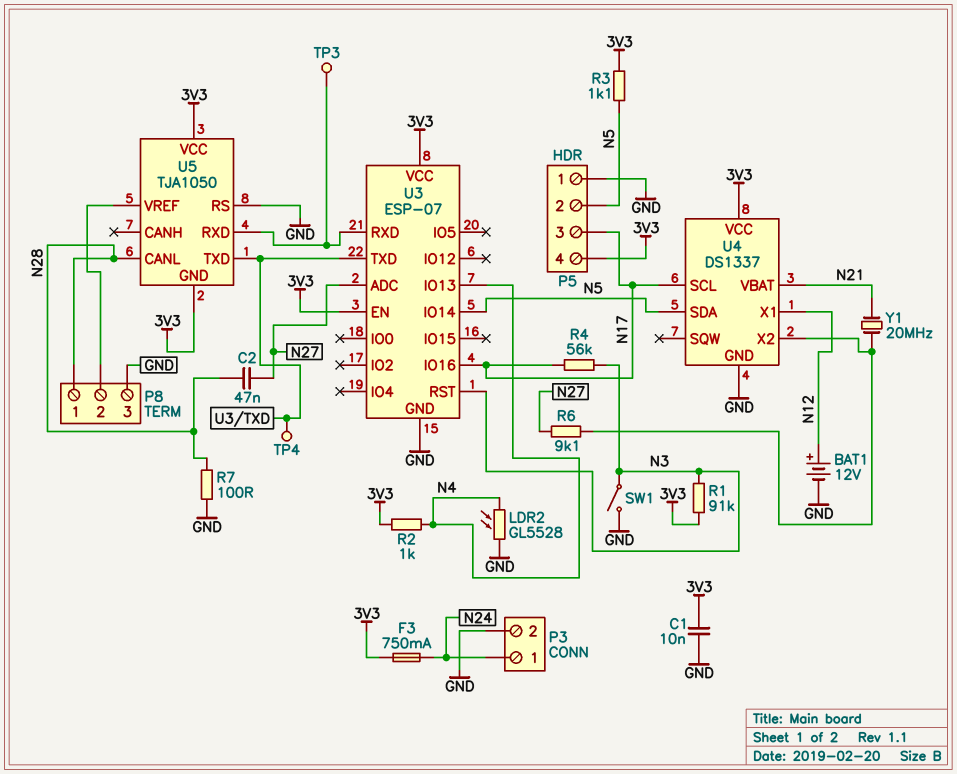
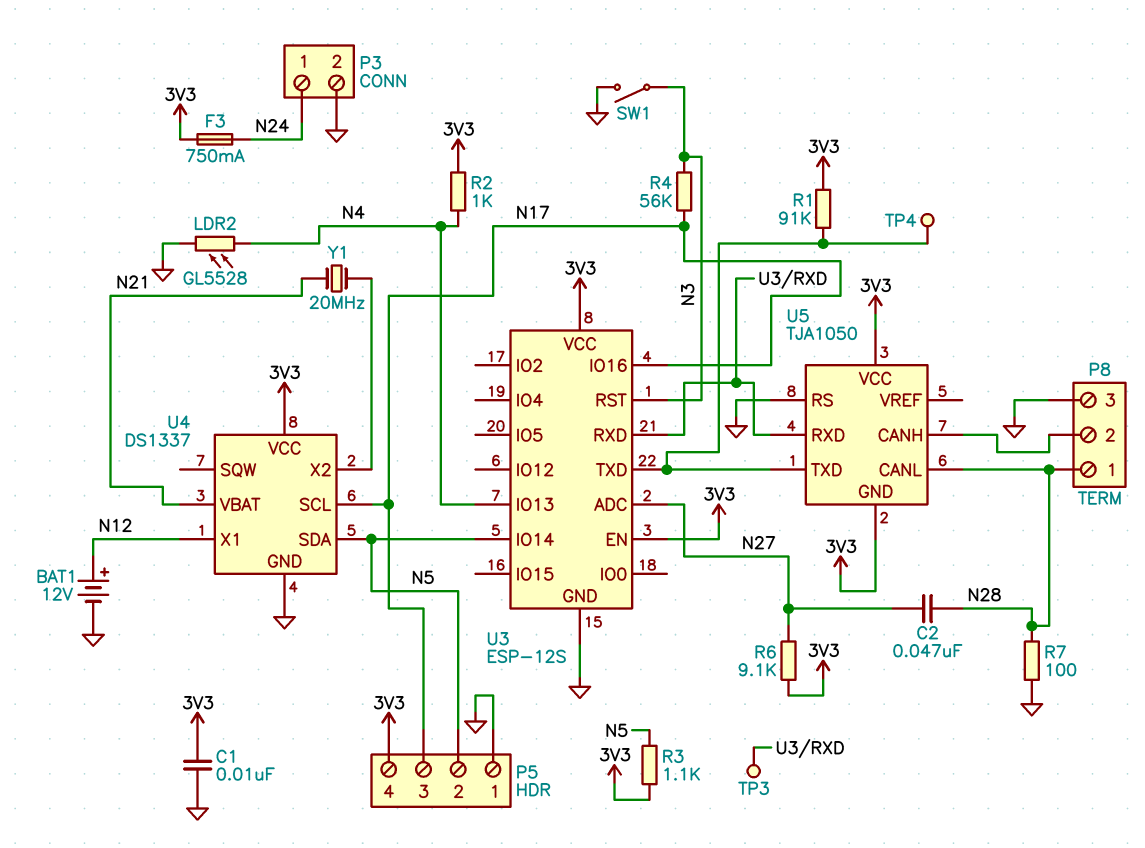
R1: 91k (3V3, N3) -> 91k (3V3, U3/TXD)
R6: 9.1k (N27, U4/X2) -> 9.1k (3V3, N27)
U3: ESP-07 -> ESP-12S
U5 pin CANH: none -> P8/2
U5 pin VREF: P8/2 -> none

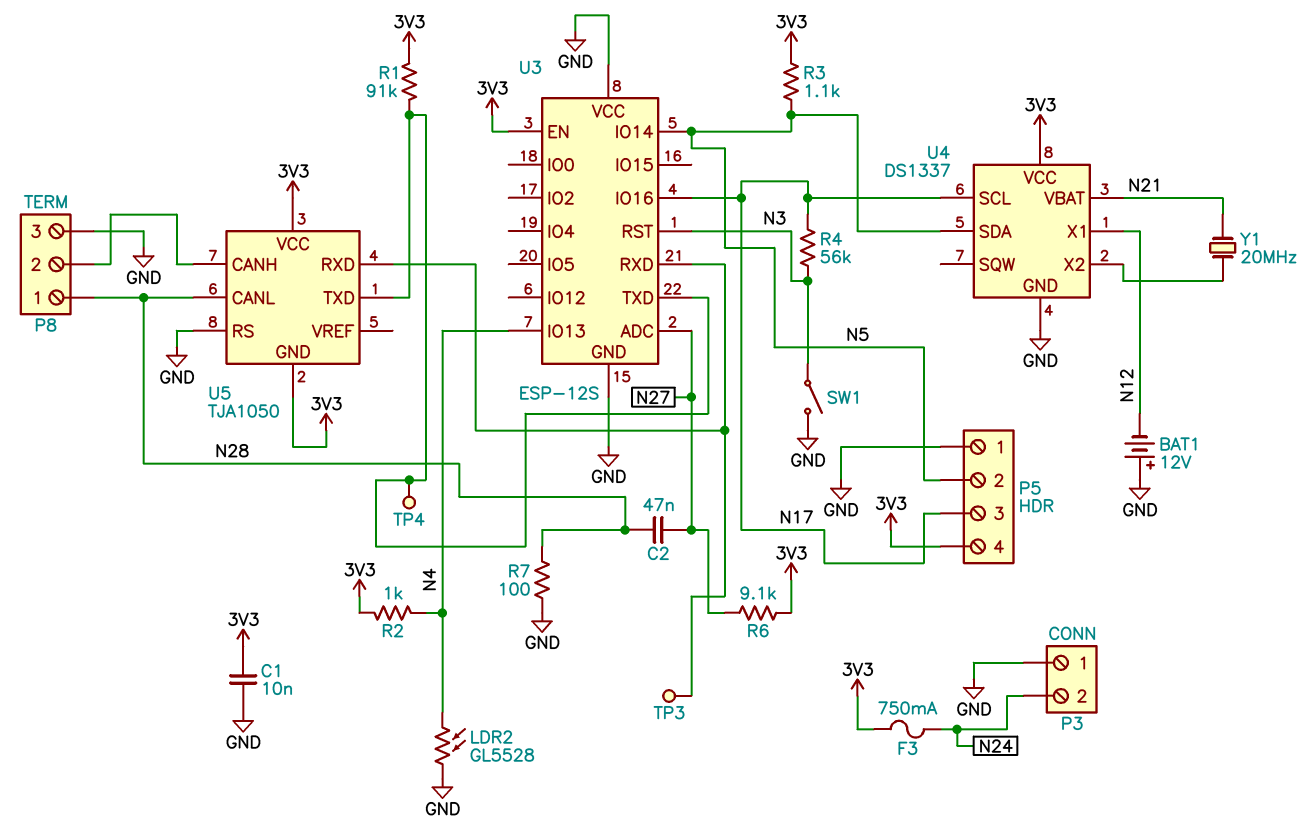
BAT1: 12V (plus N12, minus GND) -> 12V (plus GND, minus N12)
P3 pin 1: N24 -> GND
P3 pin 2: GND -> N24
U3 pin VCC: 3V3 -> GND

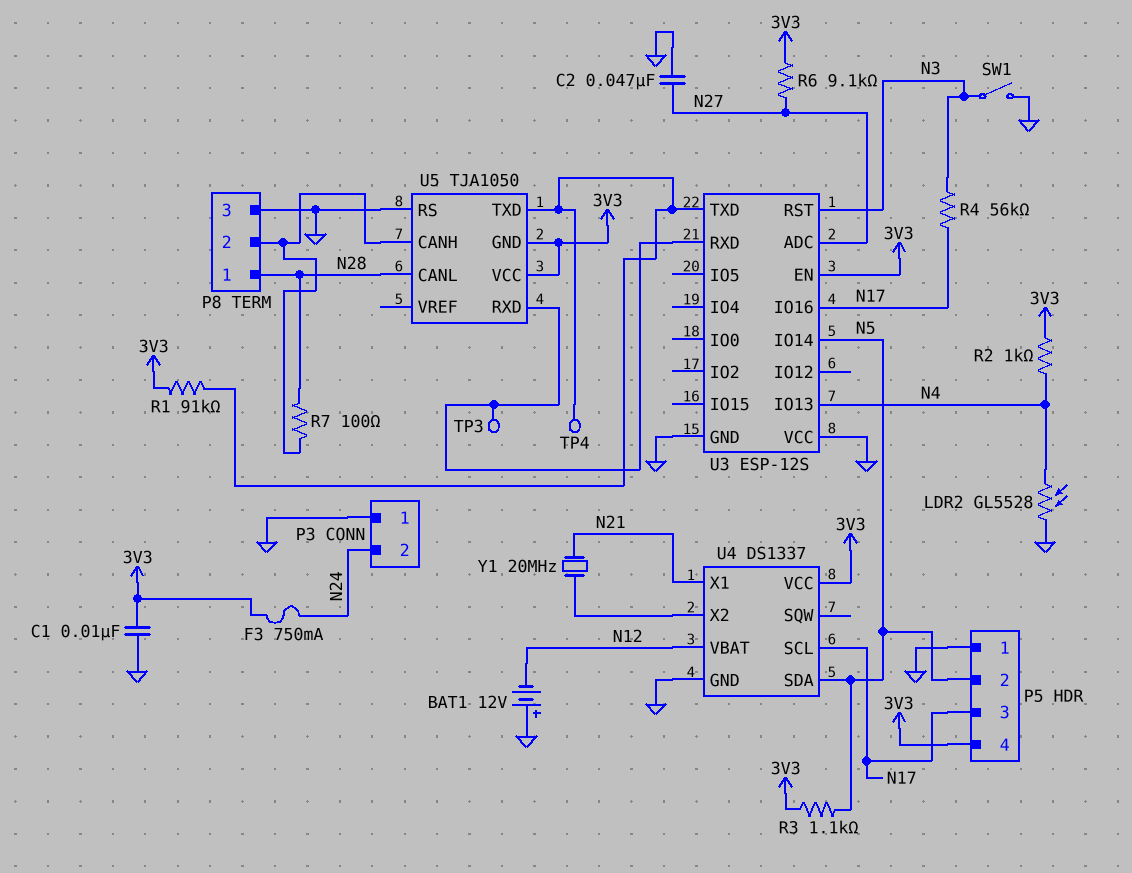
C2: 47nF (N27, N28) -> 47nF (GND, N27)
R7: 100 (GND, N28) -> 100 (N28, P8/2)
U4 pin VBAT: N21 -> N12
U4 pin X1: N12 -> N21

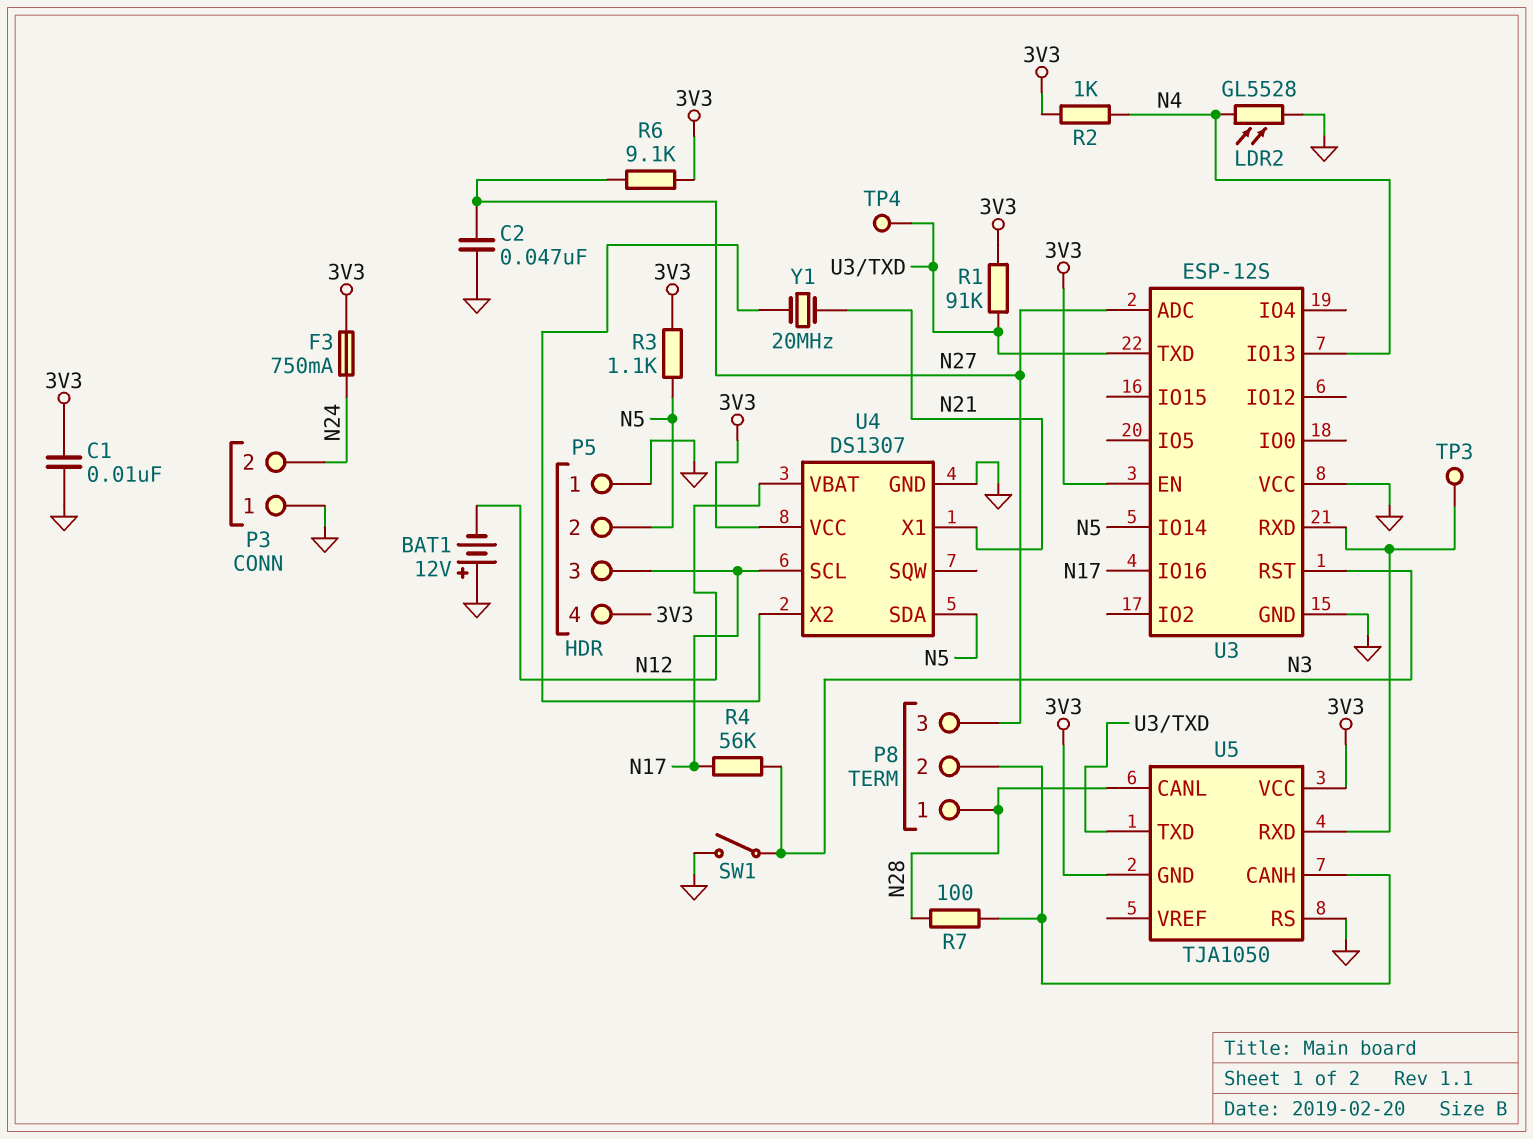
P8 pin 3: GND -> N27
U4: DS1337 -> DS1307

